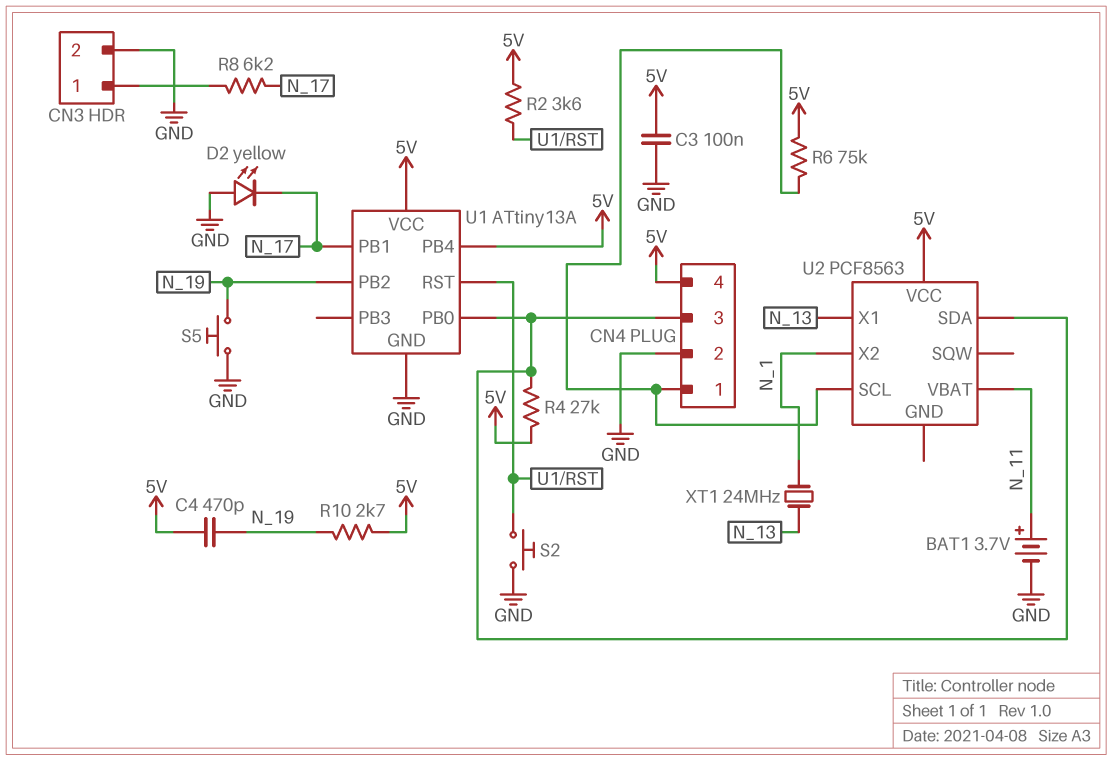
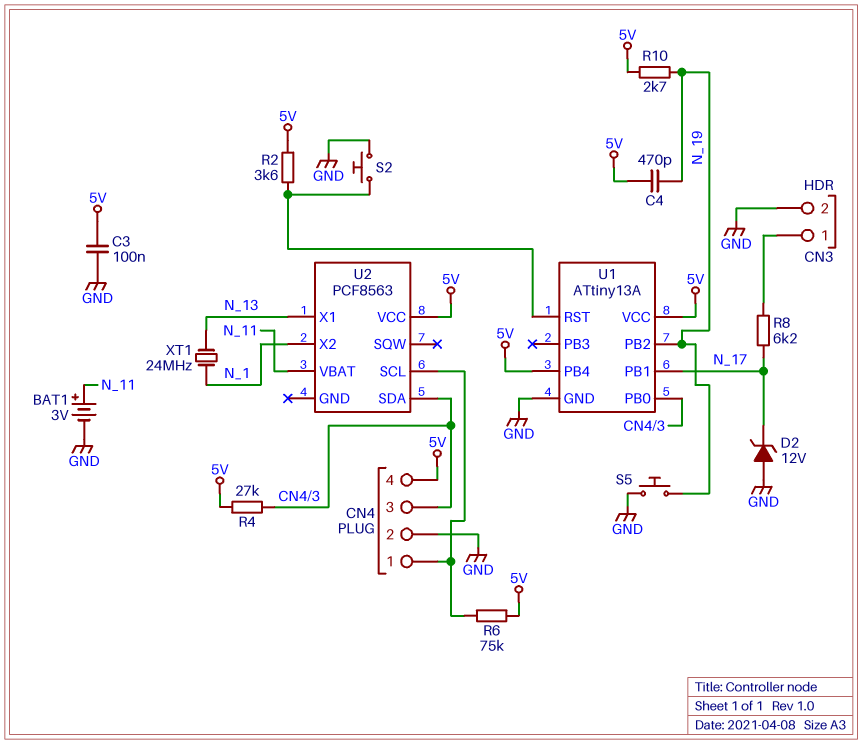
BAT1: 3.7V (plus N_11, minus GND) -> 3V (plus N_11, minus GND)
D2: LED yellow (A GND, K N_17) -> zener 12V (A GND, K N_17)

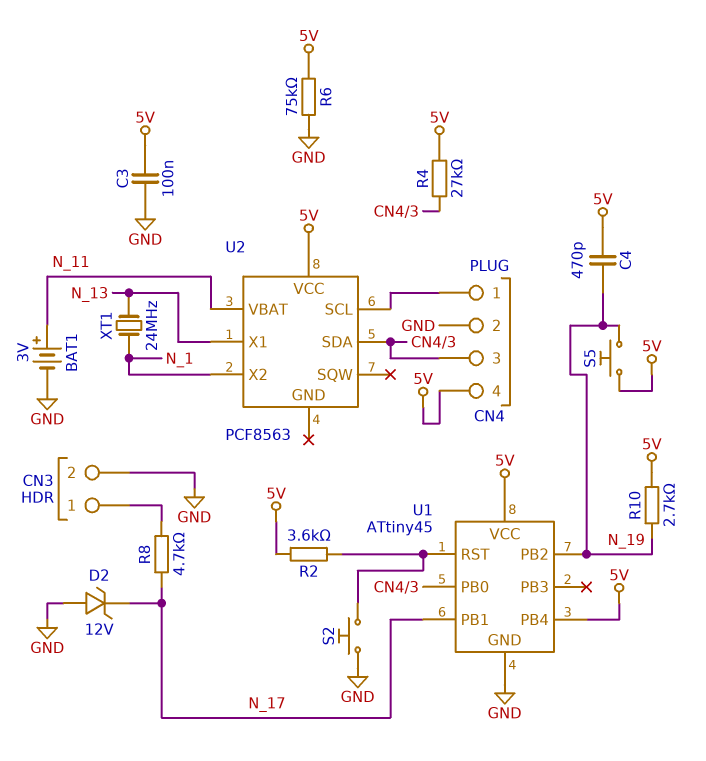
R6: 75k (5V, CN4/1) -> 75k (5V, GND)
R8: 6.2k (CN3/1, N_17) -> 4.7k (CN3/1, N_17)
S5: button (GND, N_19) -> button (5V, N_19)
U1: ATtiny13A -> ATtiny45

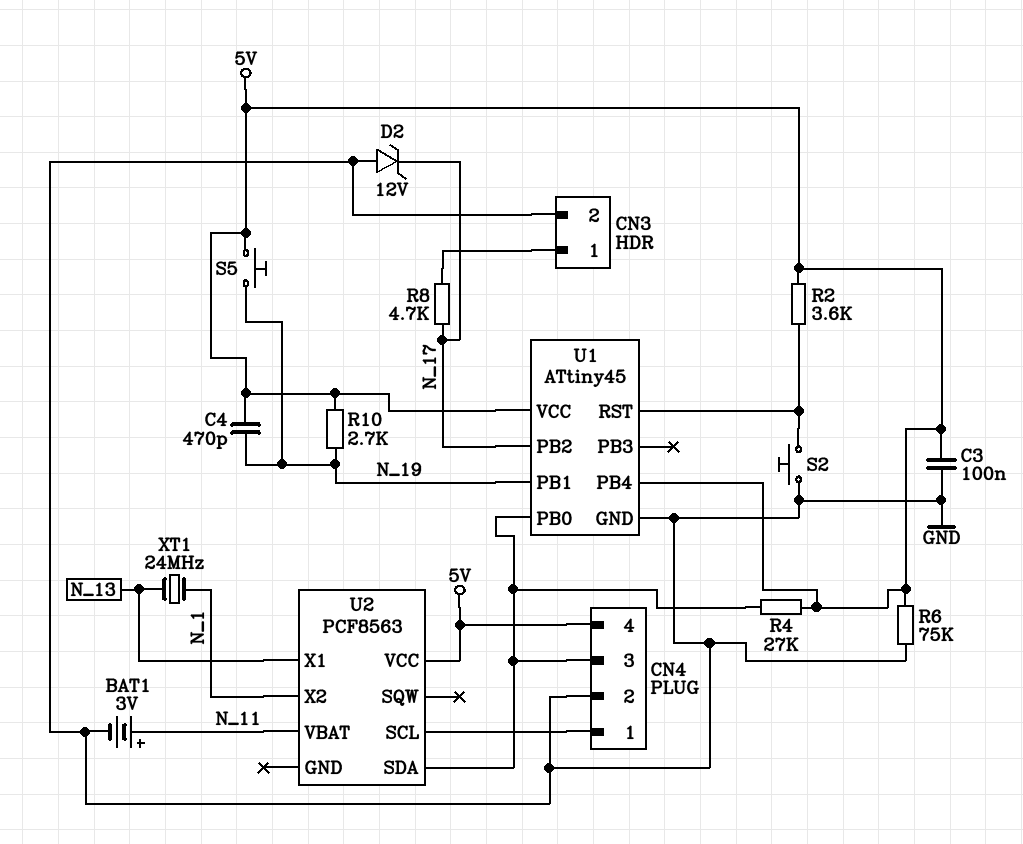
U1 pin PB1: N_17 -> N_19
U1 pin PB2: N_19 -> N_17

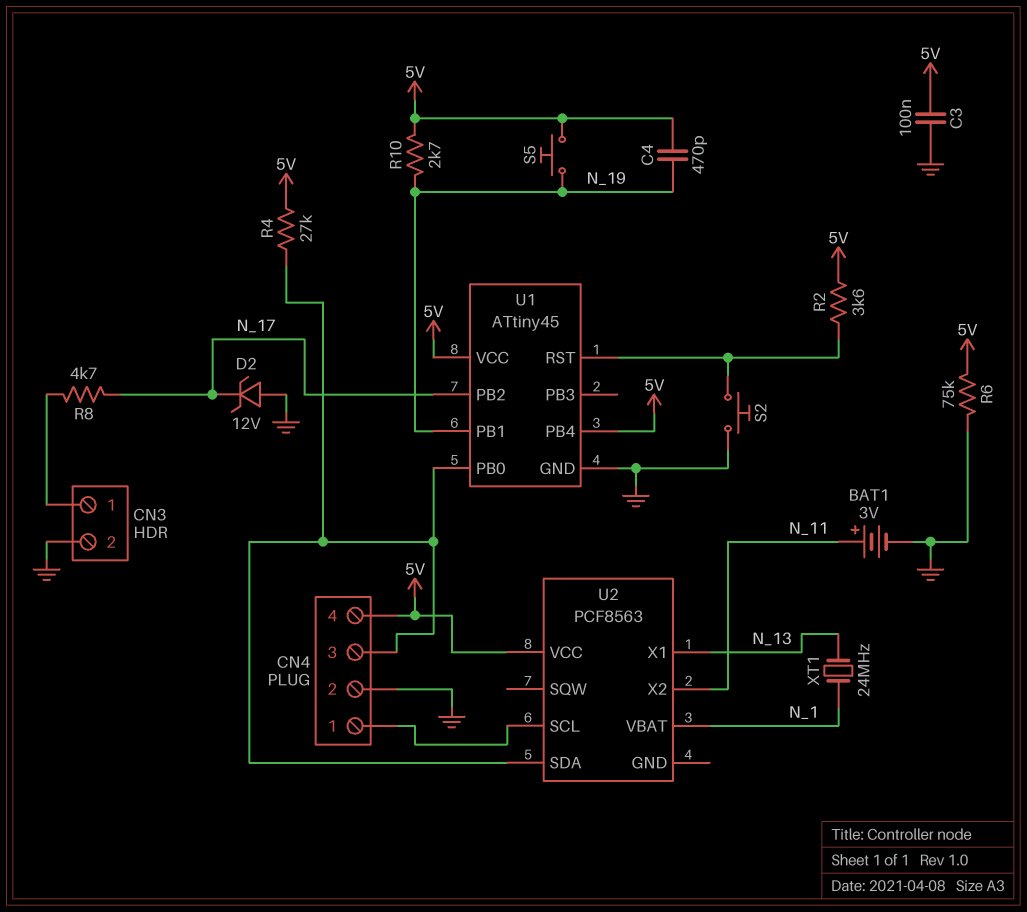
U2 pin VBAT: N_11 -> N_1
U2 pin X2: N_1 -> N_11

